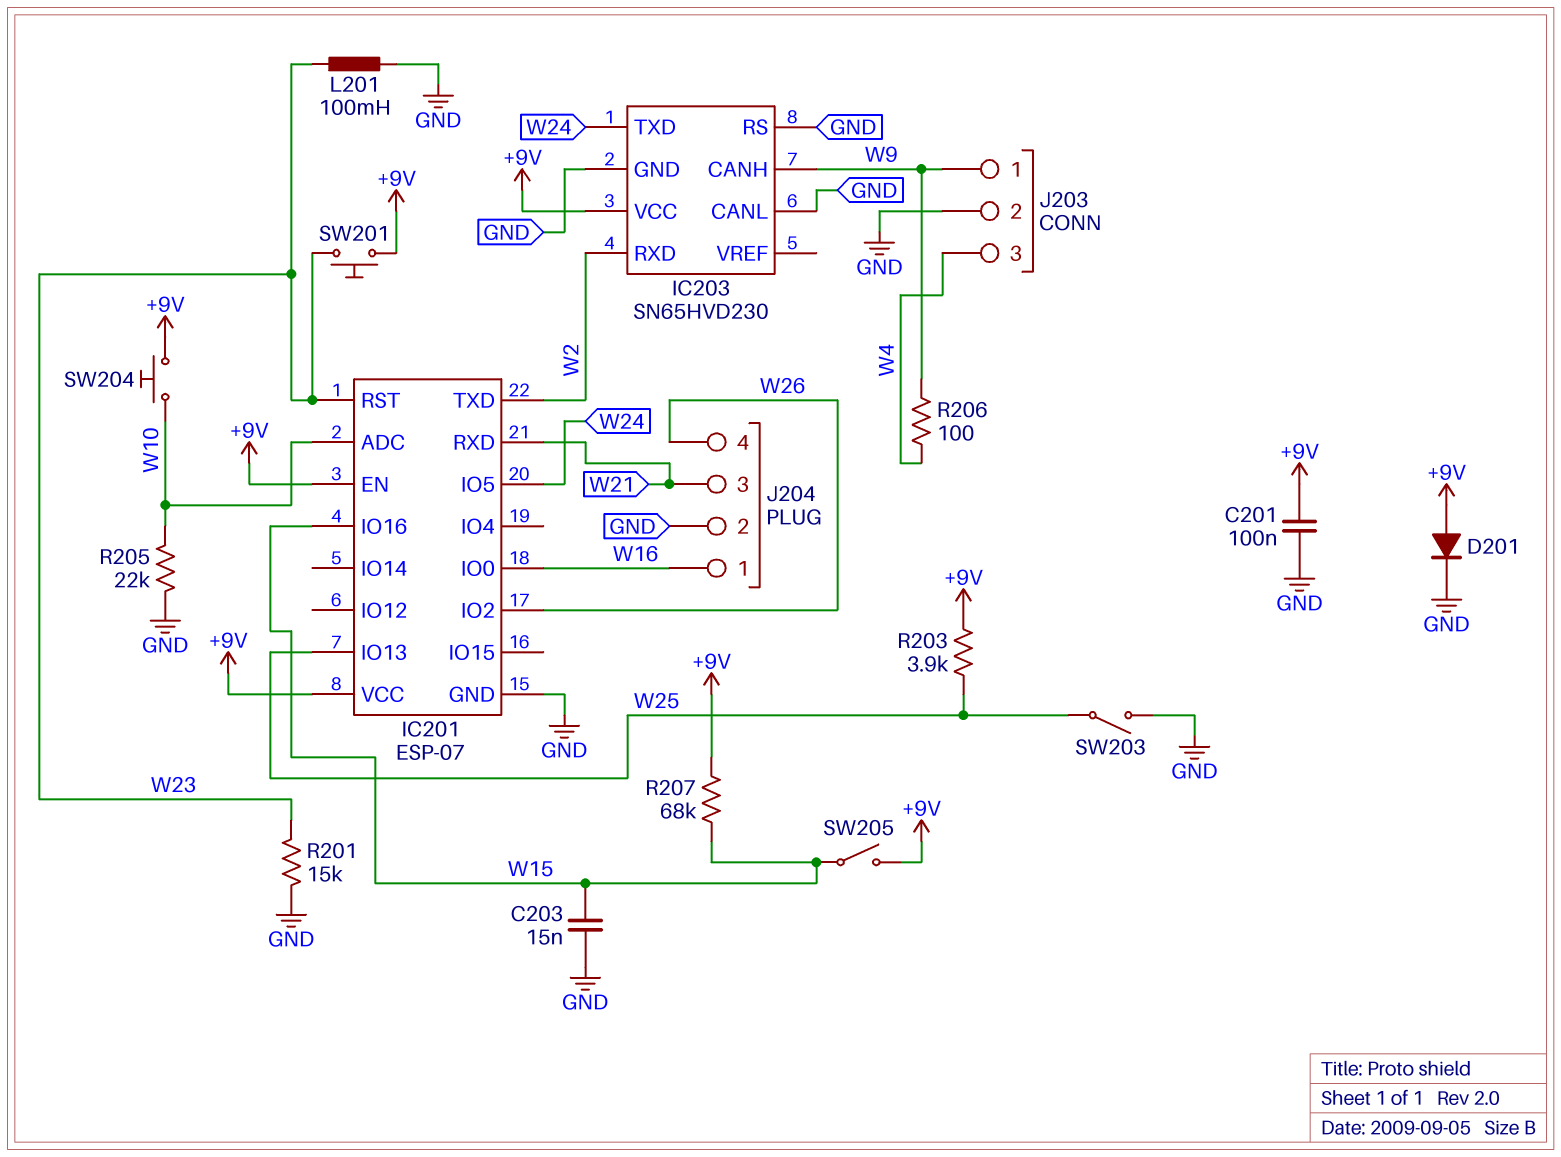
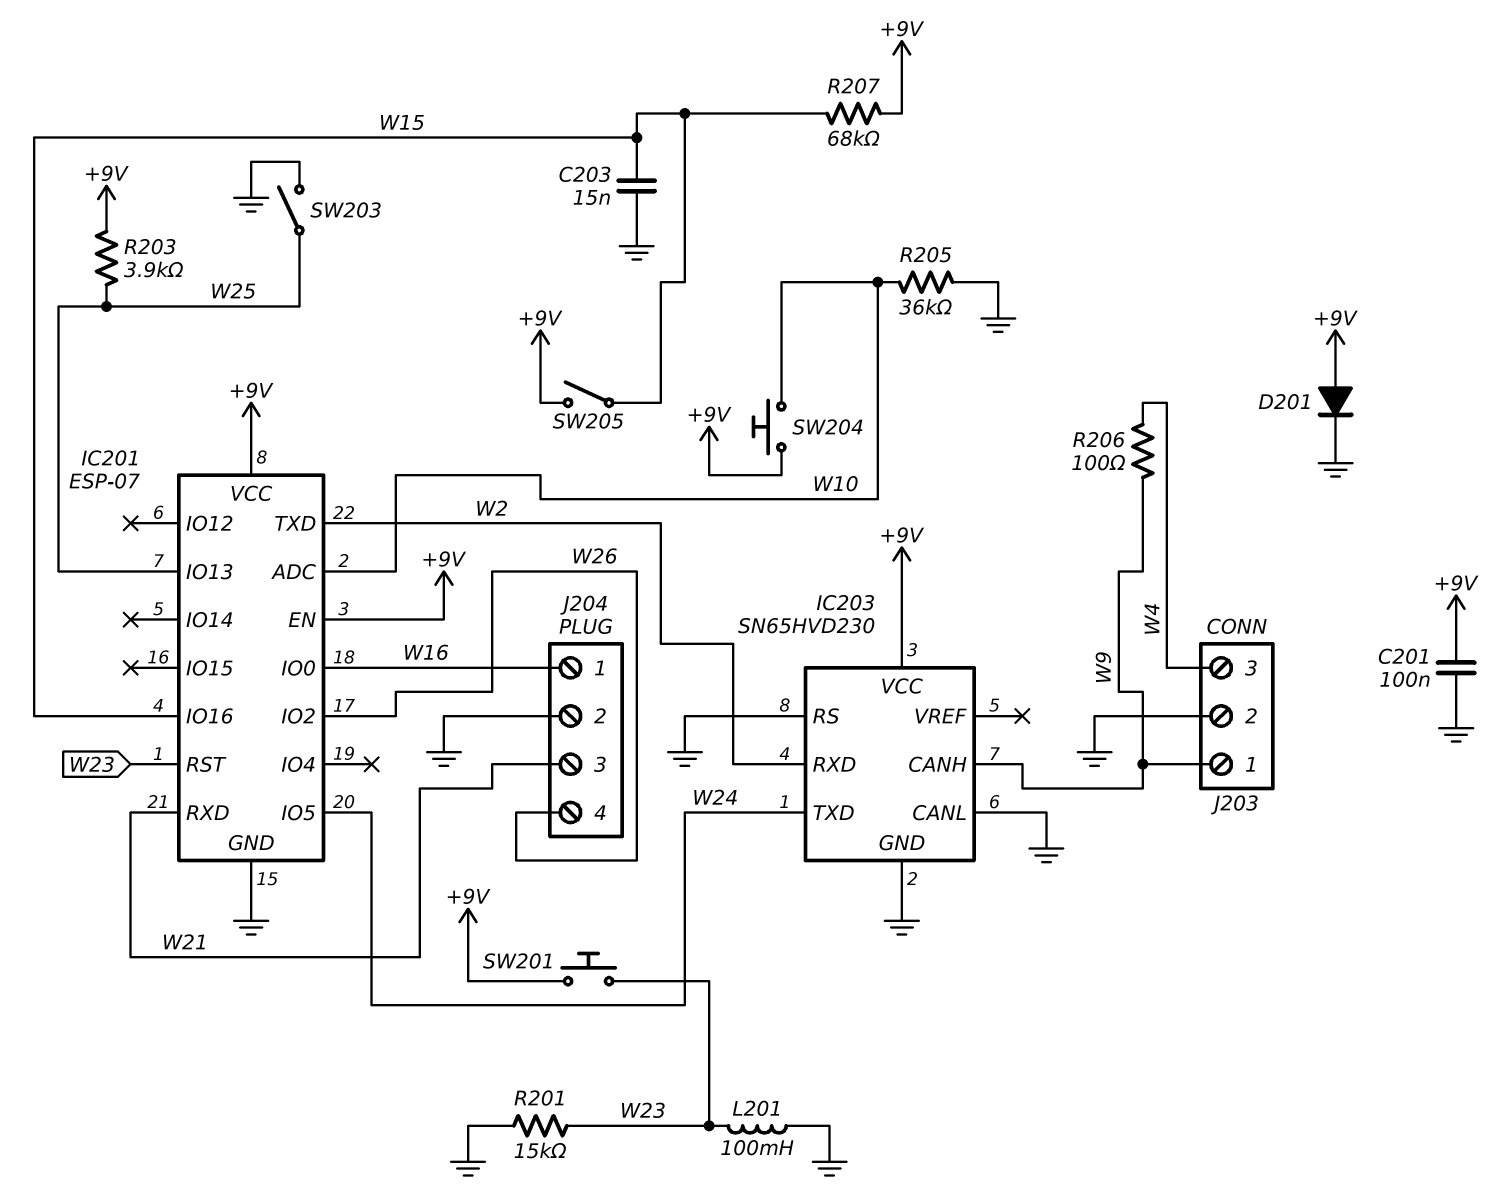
R205: 22k (GND, W10) -> 36k (GND, W10)

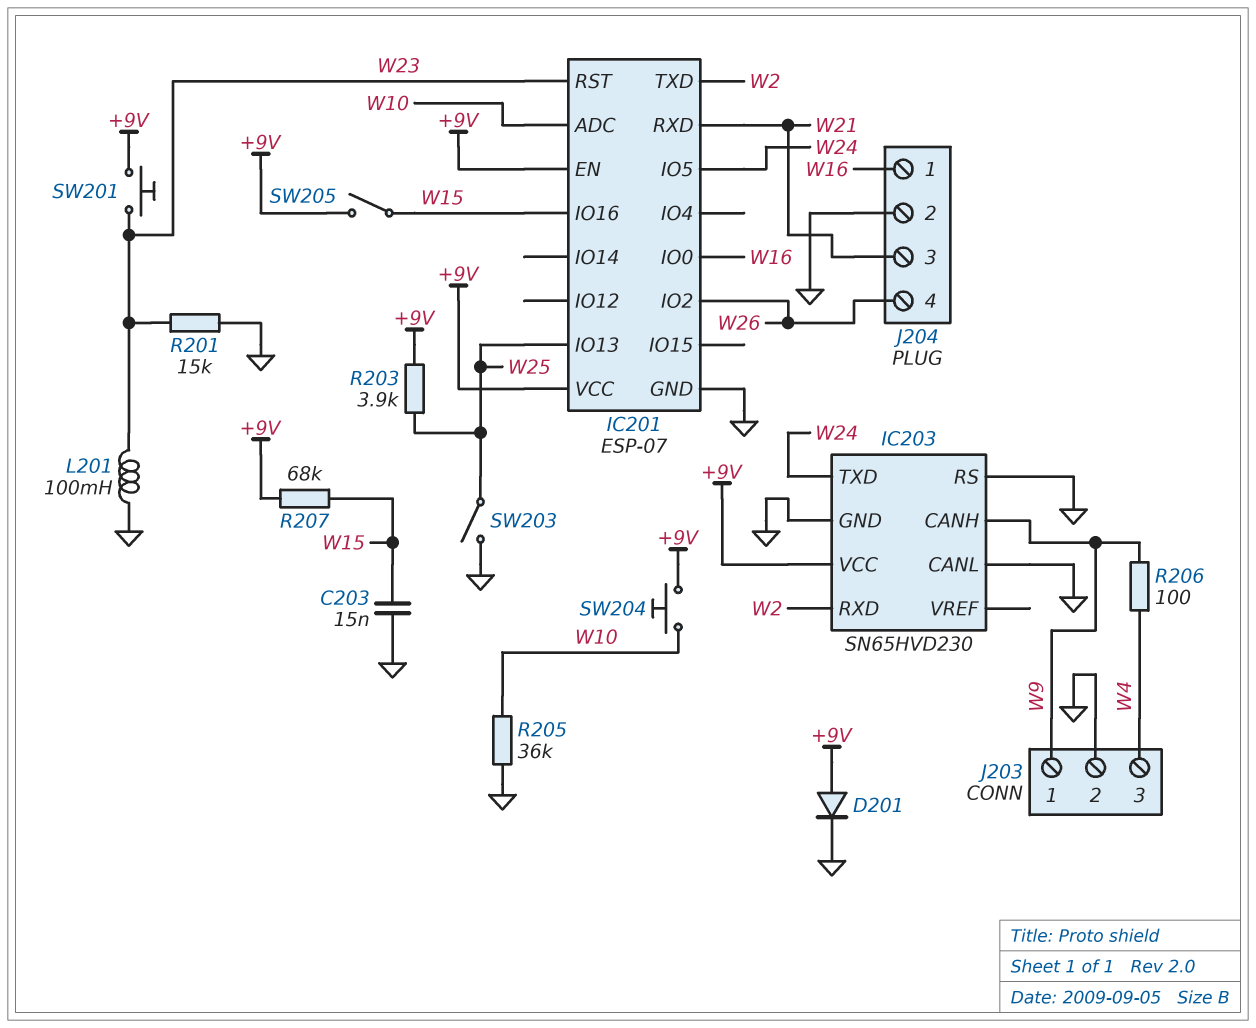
C201: 100nF (+9V, GND) -> none

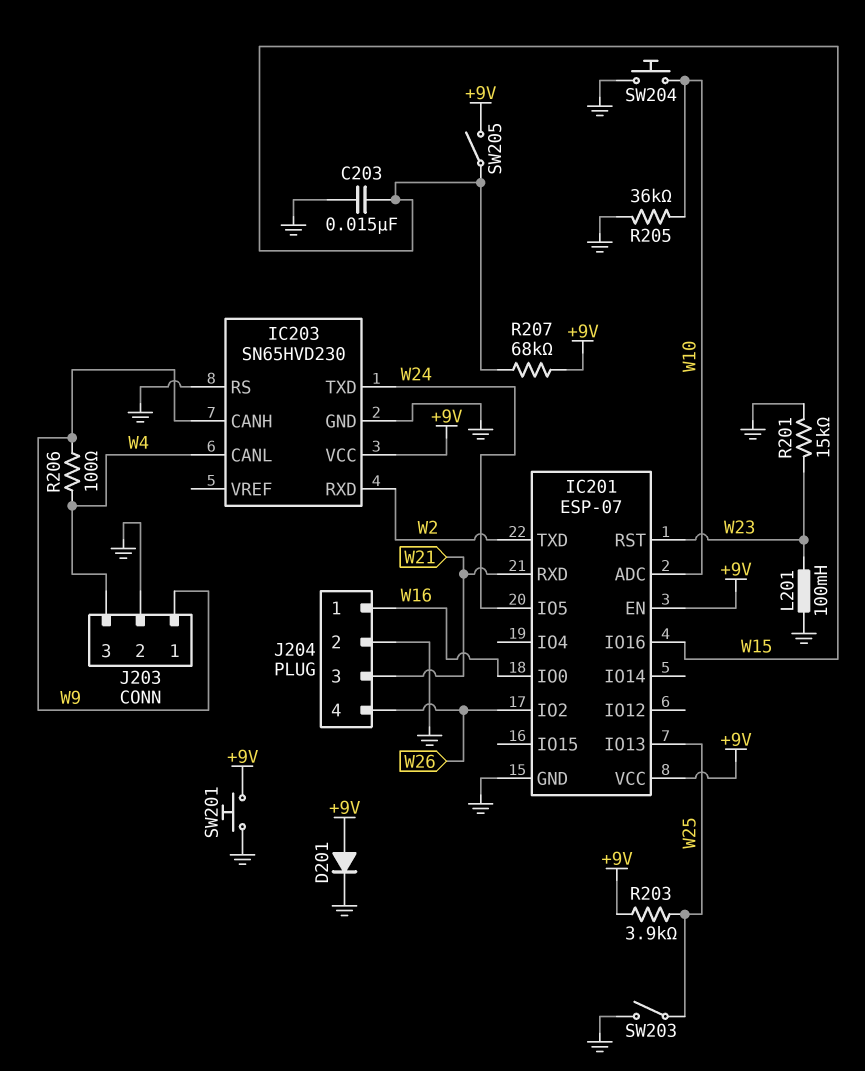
IC203 pin CANL: GND -> W4
SW201: button (+9V, W23) -> button (+9V, GND)
SW204: button (+9V, W10) -> button (GND, W10)

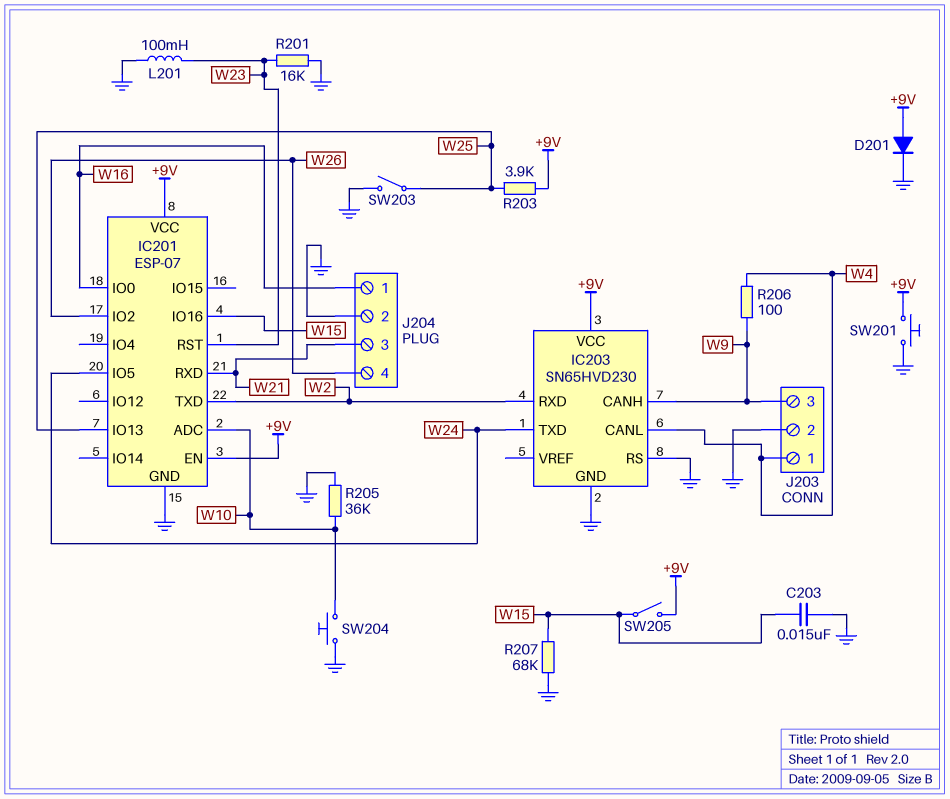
J203 pin 1: W9 -> W4
J203 pin 3: W4 -> W9
R201: 15k (GND, W23) -> 16k (GND, W23)
R207: 68k (+9V, W15) -> 68k (GND, W15)

